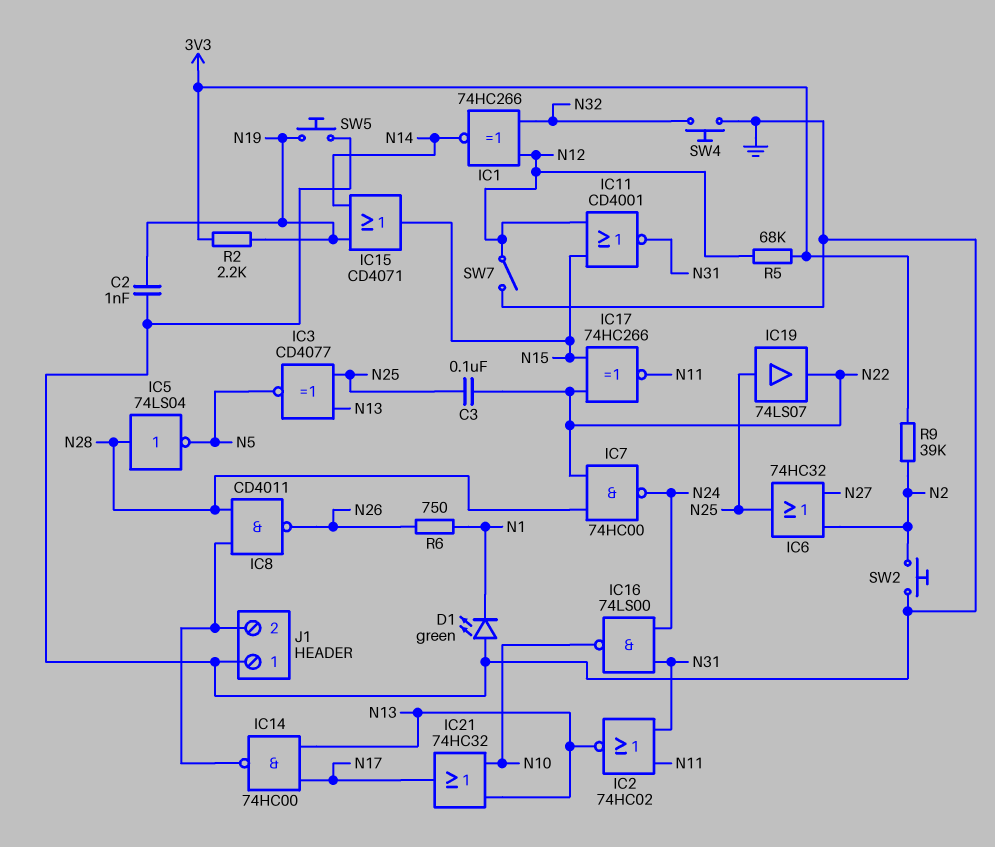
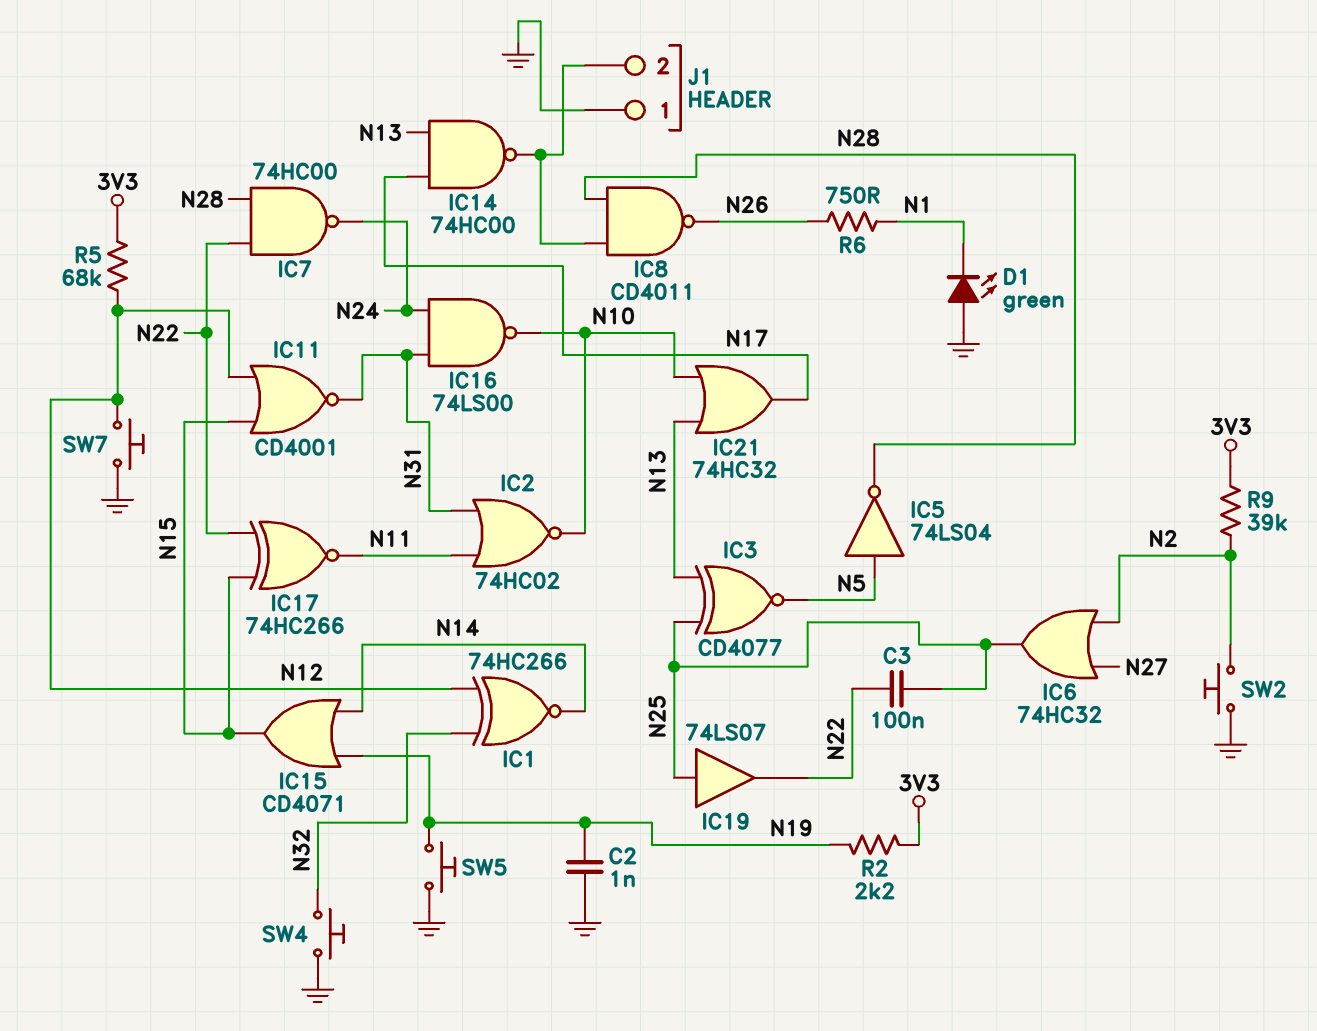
IC2: NOR 74HC02 (in N11, in N31, out N13) -> NOR 74HC02 (in N11, in N31, out N10)
IC5: NOT 74LS04 (in N28, out N5) -> NOT 74LS04 (in N5, out N28)
SW7: switch (GND, N12) -> button (GND, N12)

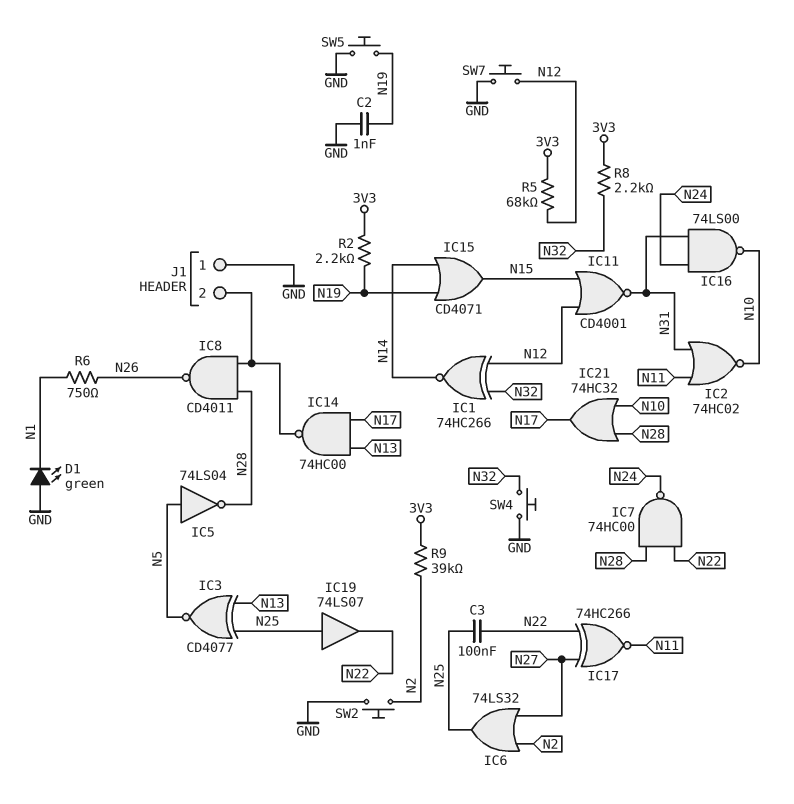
IC6: OR 74HC32 (in N2, in N27, out N25) -> OR 74LS32 (in N2, in N27, out N25)
IC17: XNOR 74HC266 (in N15, in N22, out N11) -> XNOR 74HC266 (in N22, in N27, out N11)
IC21: OR 74HC32 (in N10, in N13, out N17) -> OR 74HC32 (in N10, in N28, out N17)
R8: none -> 2.2k (3V3, N32)

